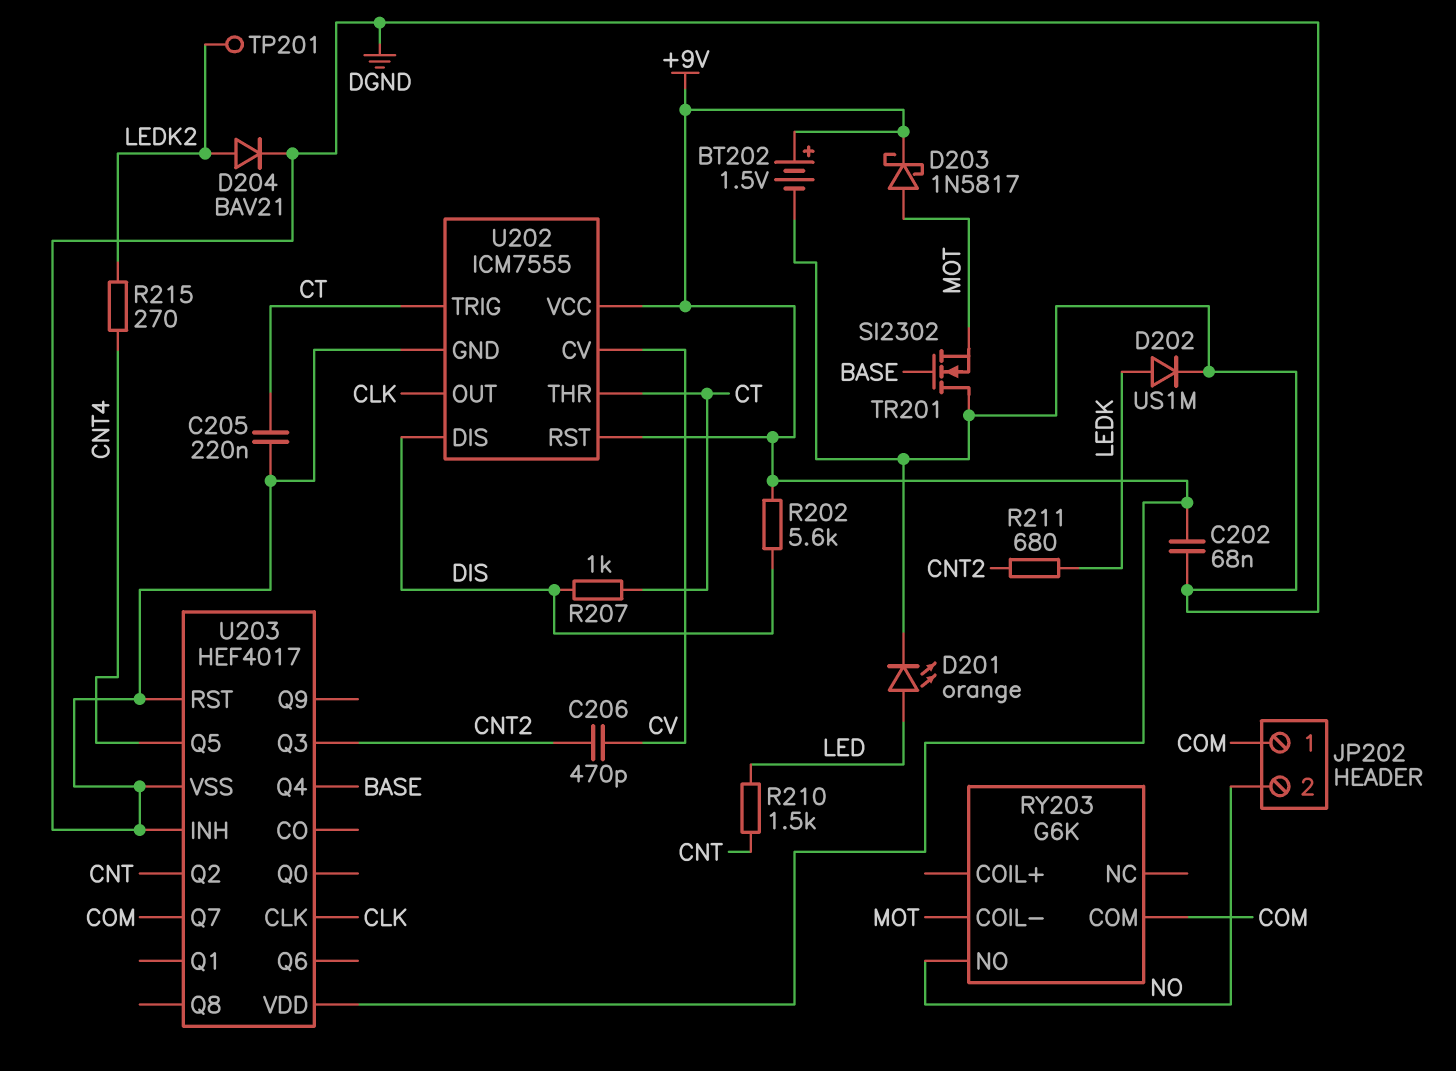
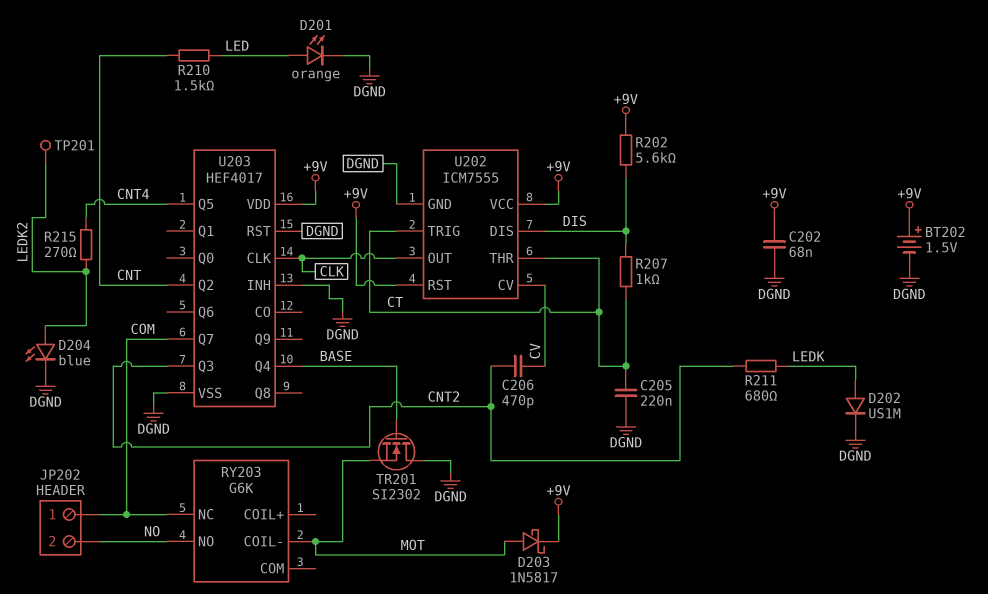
D204: diode BAV21 (A LEDK2, K DGND) -> LED blue (A LEDK2, K DGND)
RY203 pin COM: COM -> none
RY203 pin NC: none -> COM

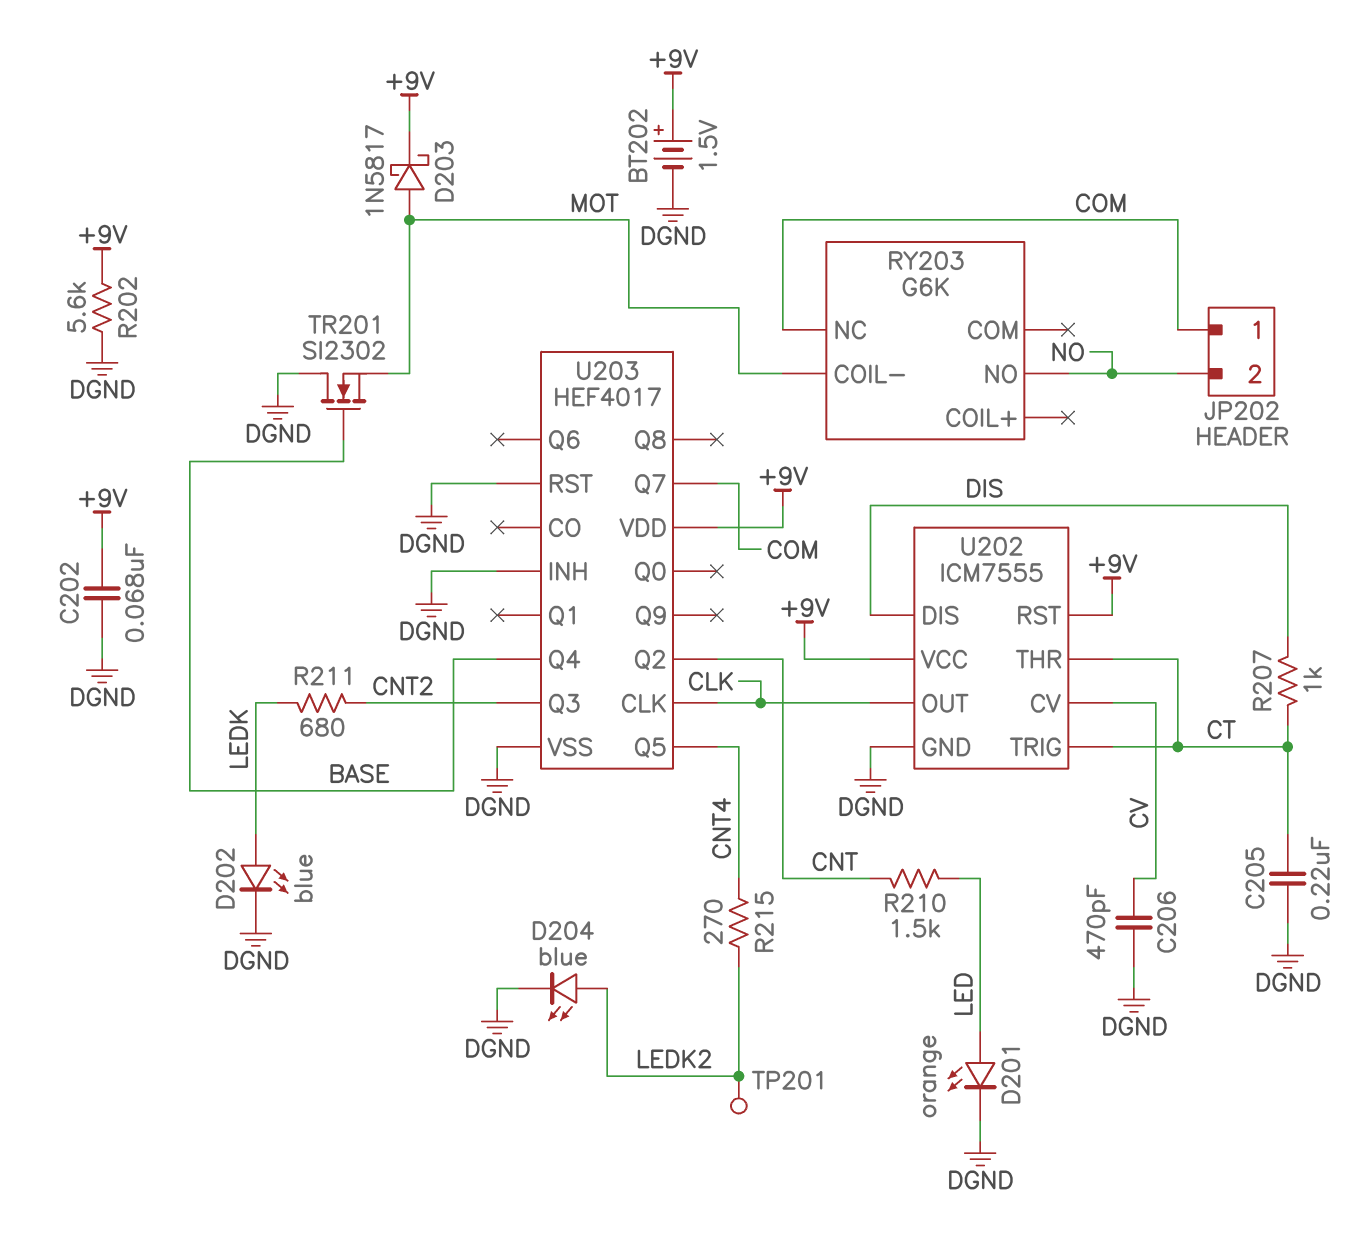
C206: 470pF (CNT2, CV) -> 470pF (CV, DGND)
D202: diode US1M (A LEDK, K DGND) -> LED blue (A LEDK, K DGND)
R202: 5.6k (+9V, DIS) -> 5.6k (+9V, DGND)

